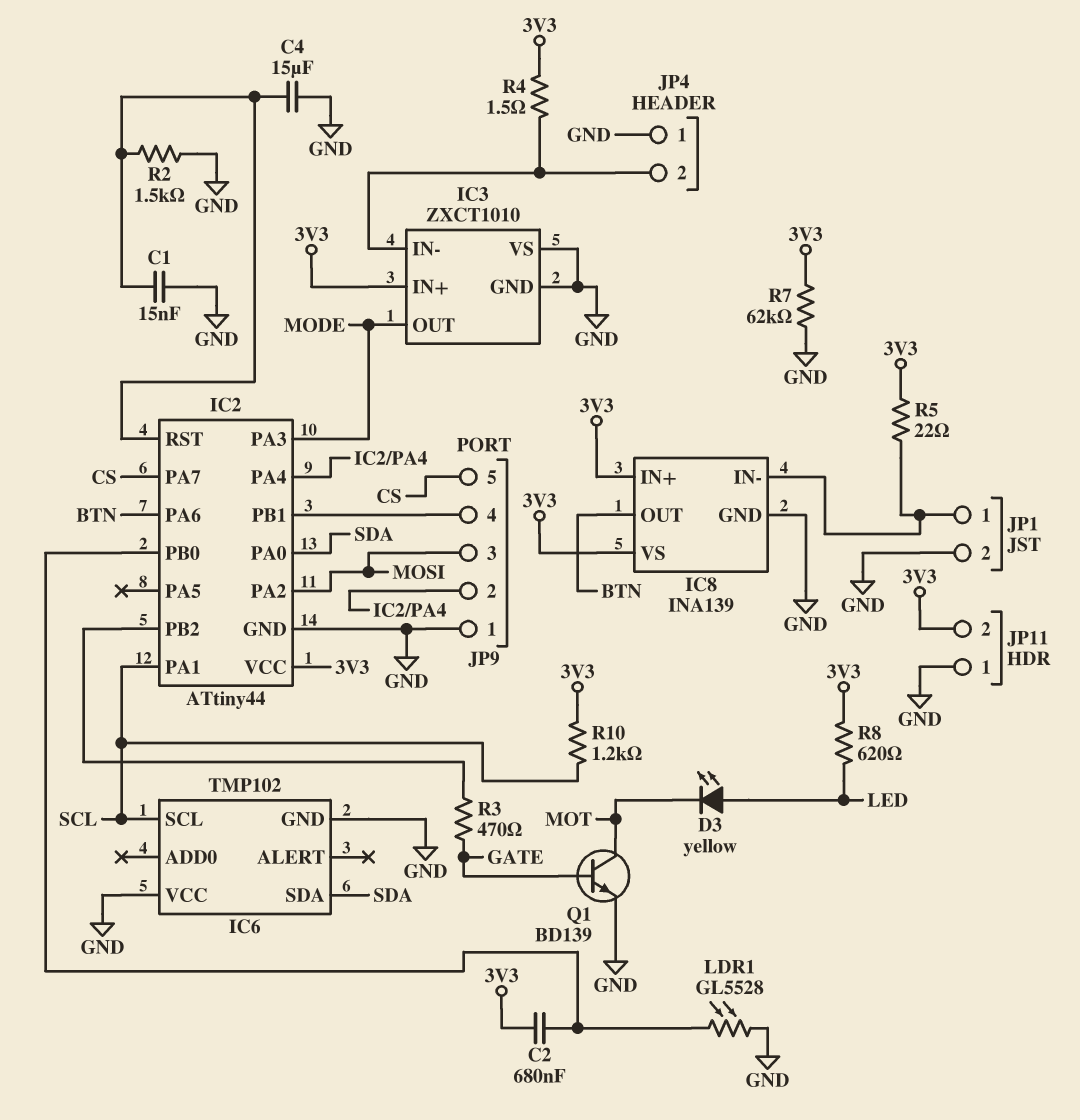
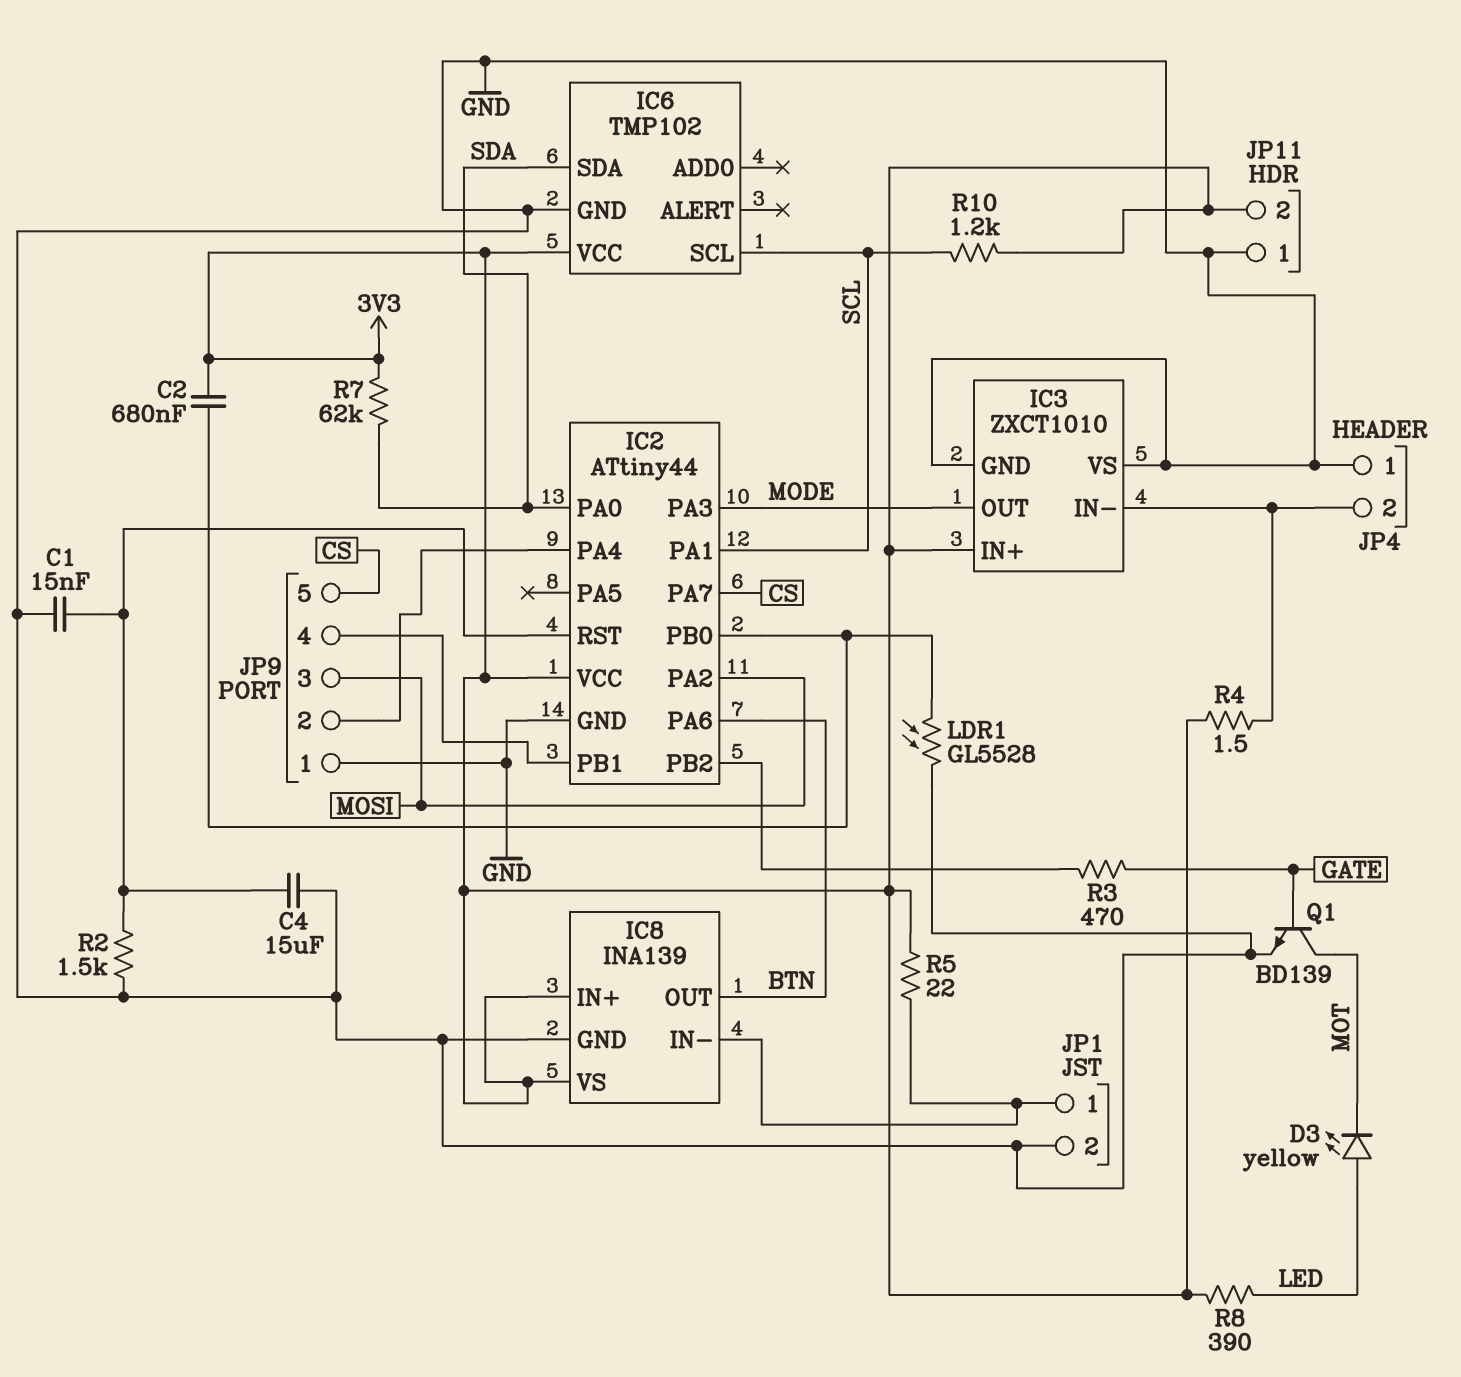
IC6 pin VCC: GND -> 3V3
R7: 62k (3V3, GND) -> 62k (3V3, SDA)
R8: 620 (3V3, LED) -> 390 (3V3, LED)

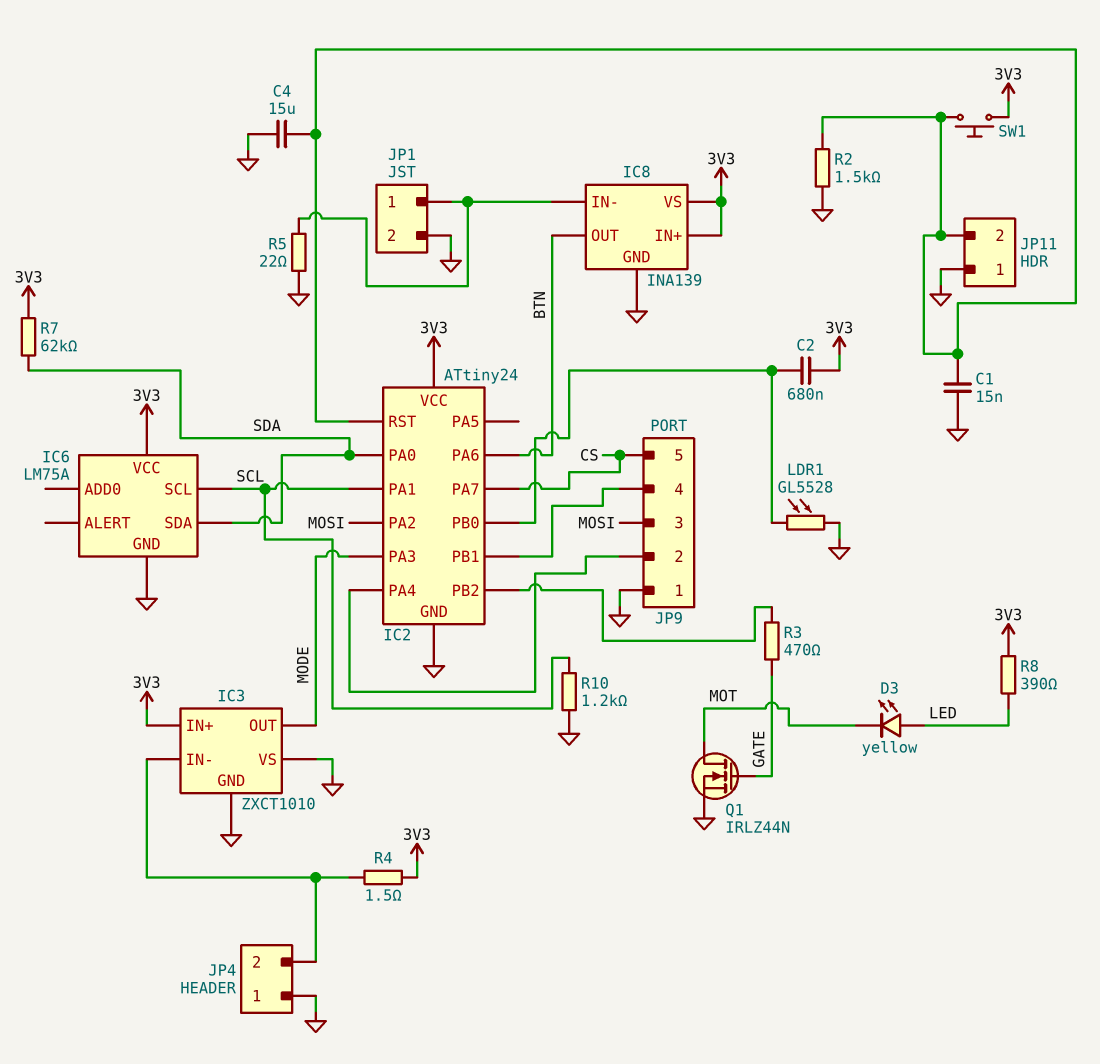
IC2: ATtiny44 -> ATtiny24
IC6: TMP102 -> LM75A
JP11 pin 2: 3V3 -> IC2/RST
Q1: NPN BD139 (B GATE, C MOT, E GND) -> NMOS IRLZ44N (G GATE, D MOT, S GND)
R5: 22 (3V3, IC8/IN-) -> 22 (GND, IC8/IN-)
R10: 1.2k (3V3, SCL) -> 1.2k (GND, SCL)
SW1: none -> button (3V3, IC2/RST)

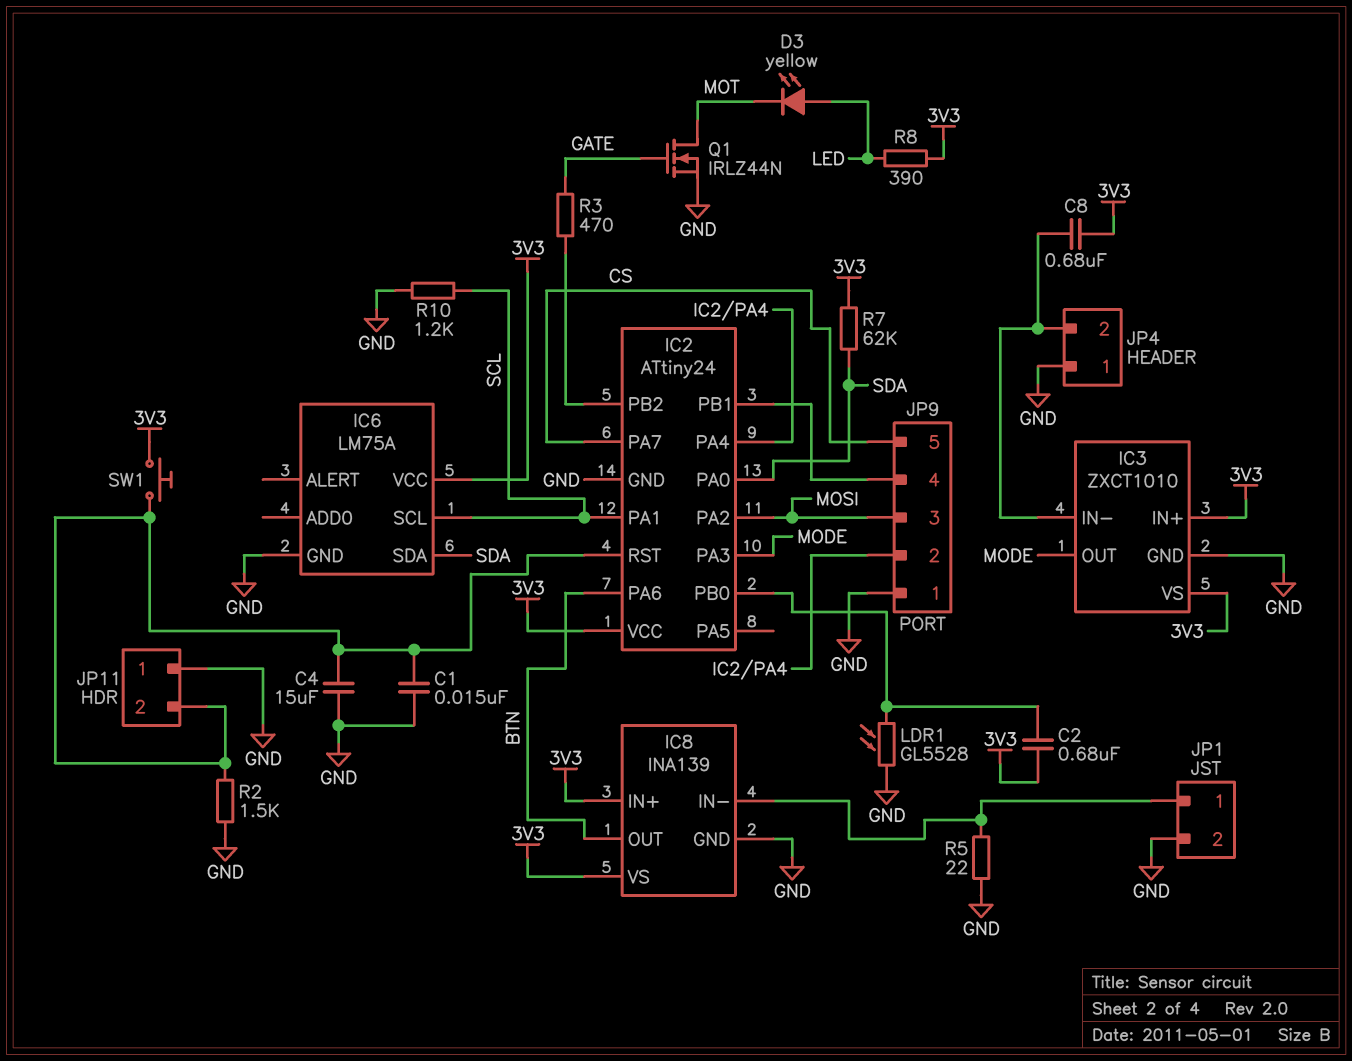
C8: none -> 680nF (3V3, IC3/IN-)
IC3 pin VS: GND -> 3V3
R4: 1.5 (3V3, IC3/IN-) -> none

